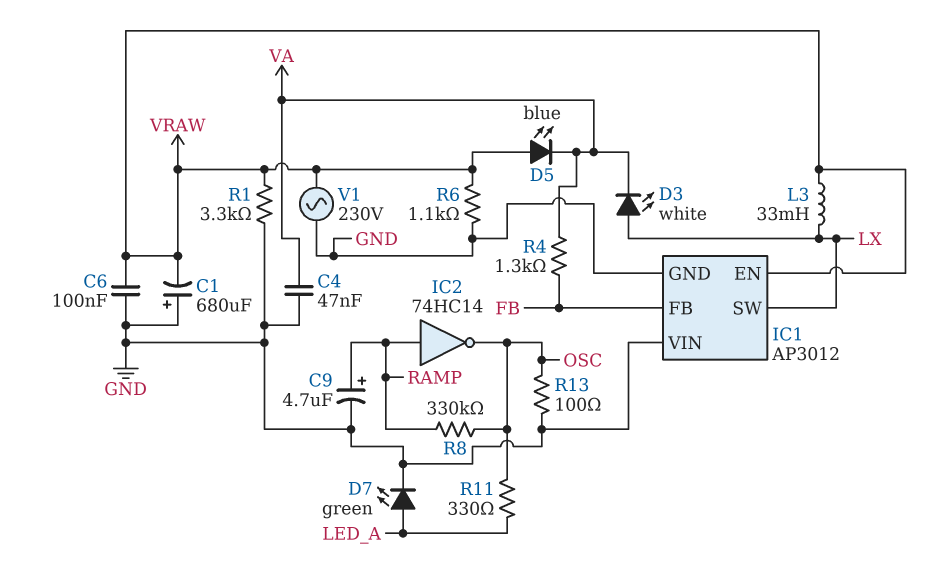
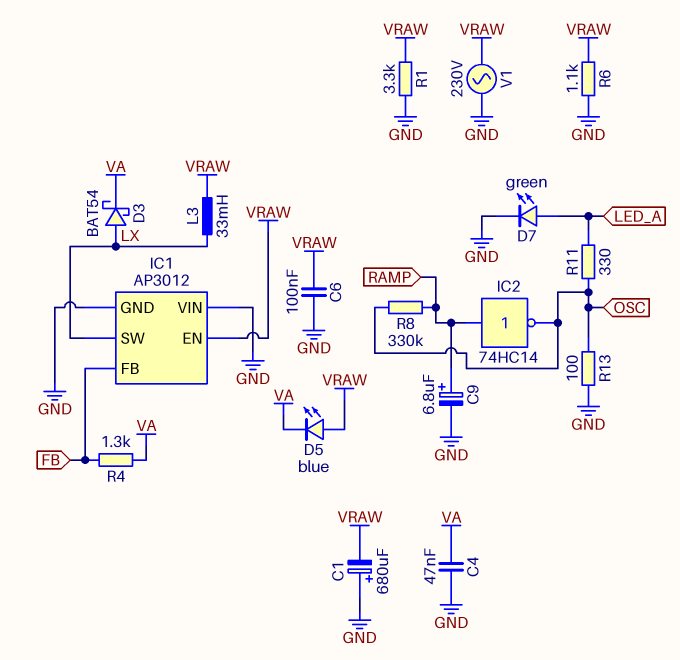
C9: 4.7uF (plus RAMP, minus GND) -> 6.8uF (plus RAMP, minus GND)
D3: LED white (A LX, K VA) -> schottky BAT54 (A LX, K VA)

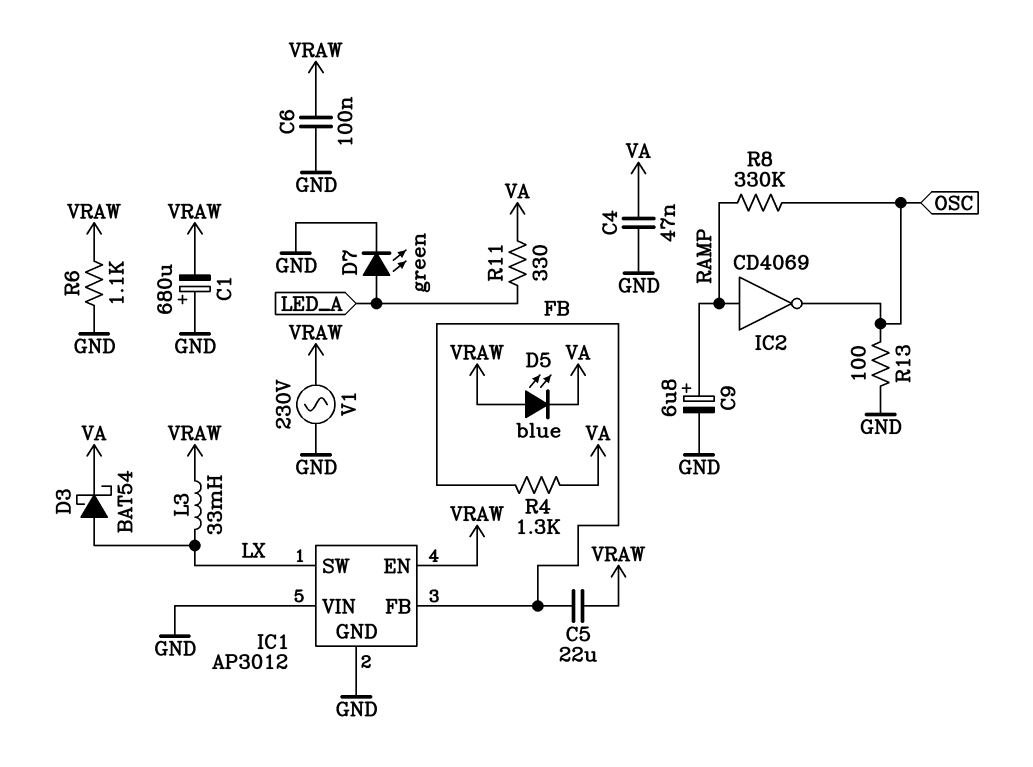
C5: none -> 22uF (FB, VRAW)
IC2: NOT 74HC14 (in RAMP, out OSC) -> NOT CD4069 (in RAMP, out OSC)
R1: 3.3k (GND, VRAW) -> none
R11: 330 (LED_A, OSC) -> 330 (LED_A, VA)

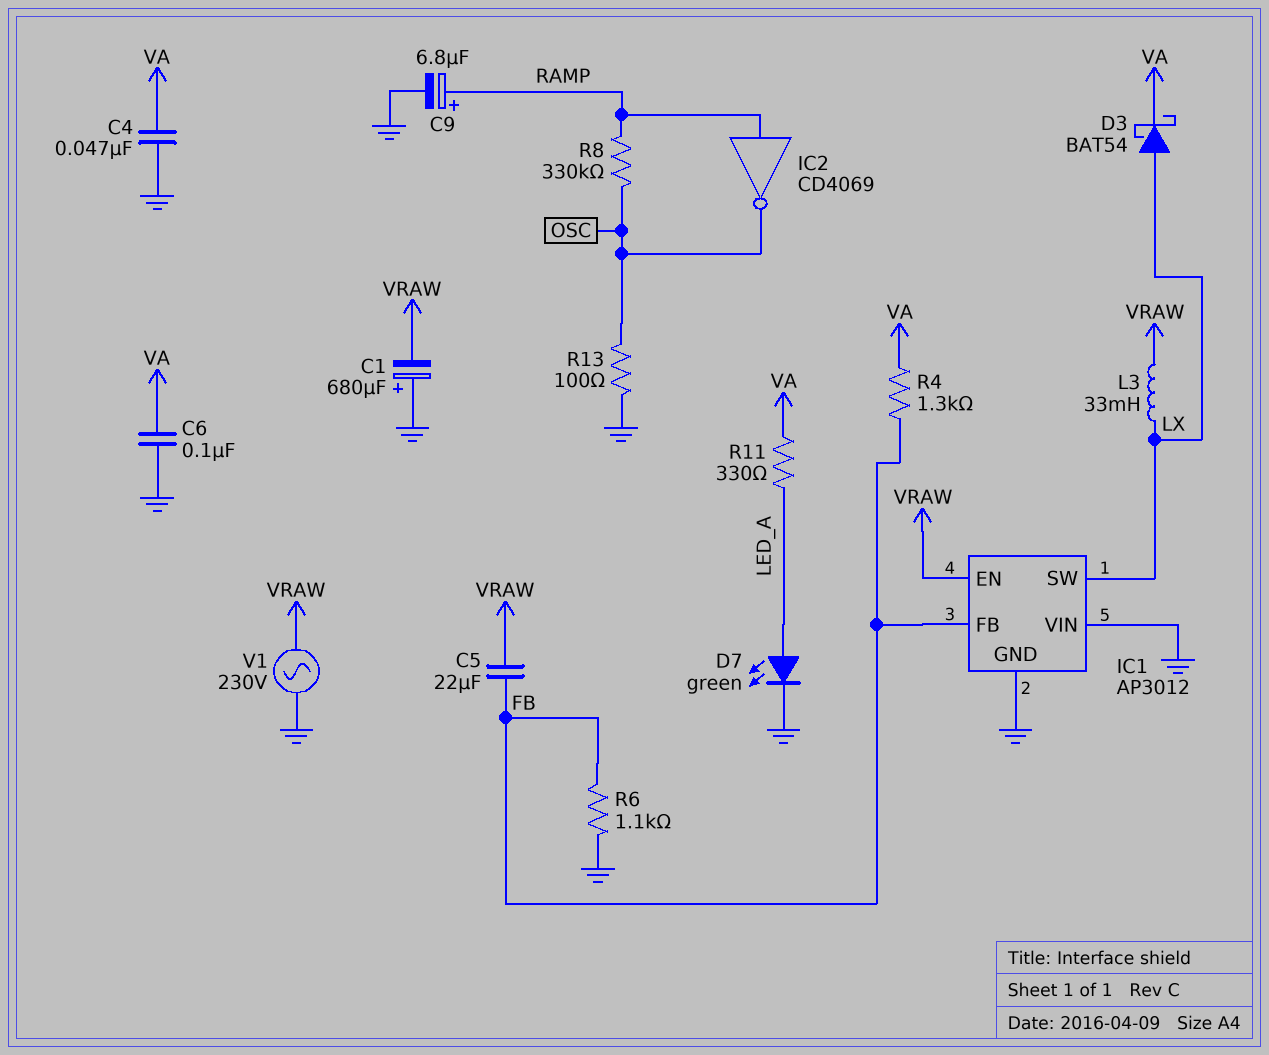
C6: 100nF (GND, VRAW) -> 100nF (GND, VA)
D5: LED blue (A VRAW, K VA) -> none
R6: 1.1k (GND, VRAW) -> 1.1k (FB, GND)

